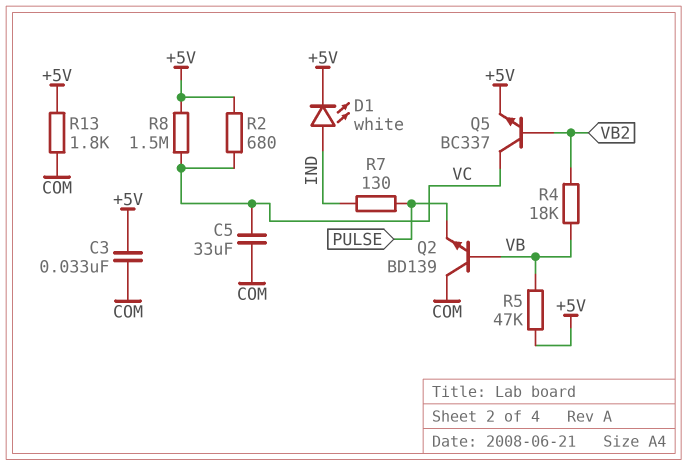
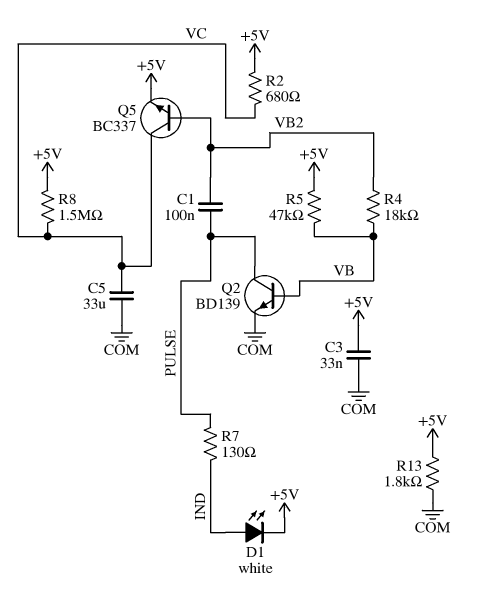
C1: none -> 100nF (PULSE, VB2)
Q2: NPN BD139 (B VB, C COM, E PULSE) -> NPN BD139 (B VB, C PULSE, E COM)

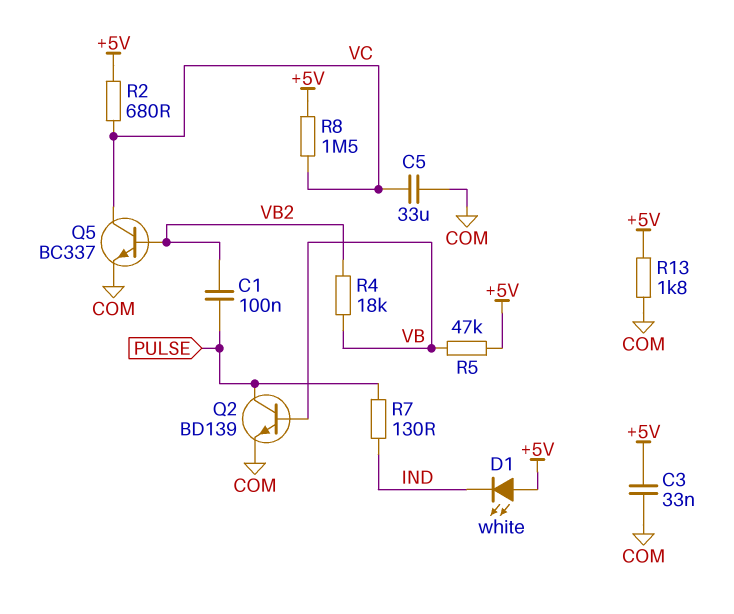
D1: LED white (A IND, K +5V) -> LED white (A +5V, K IND)
Q5: NPN BC337 (B VB2, C VC, E +5V) -> NPN BC337 (B VB2, C VC, E COM)

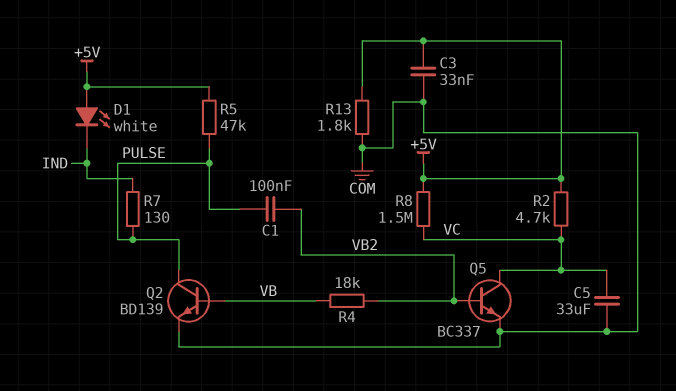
R2: 680 (+5V, VC) -> 4.7k (+5V, VC)
R5: 47k (+5V, VB) -> 47k (+5V, PULSE)

